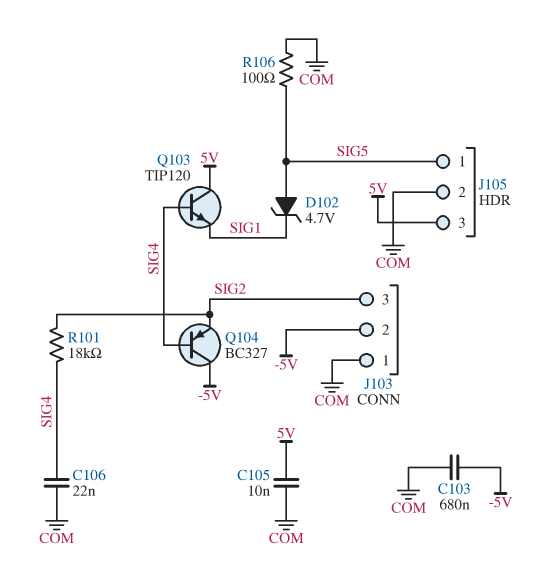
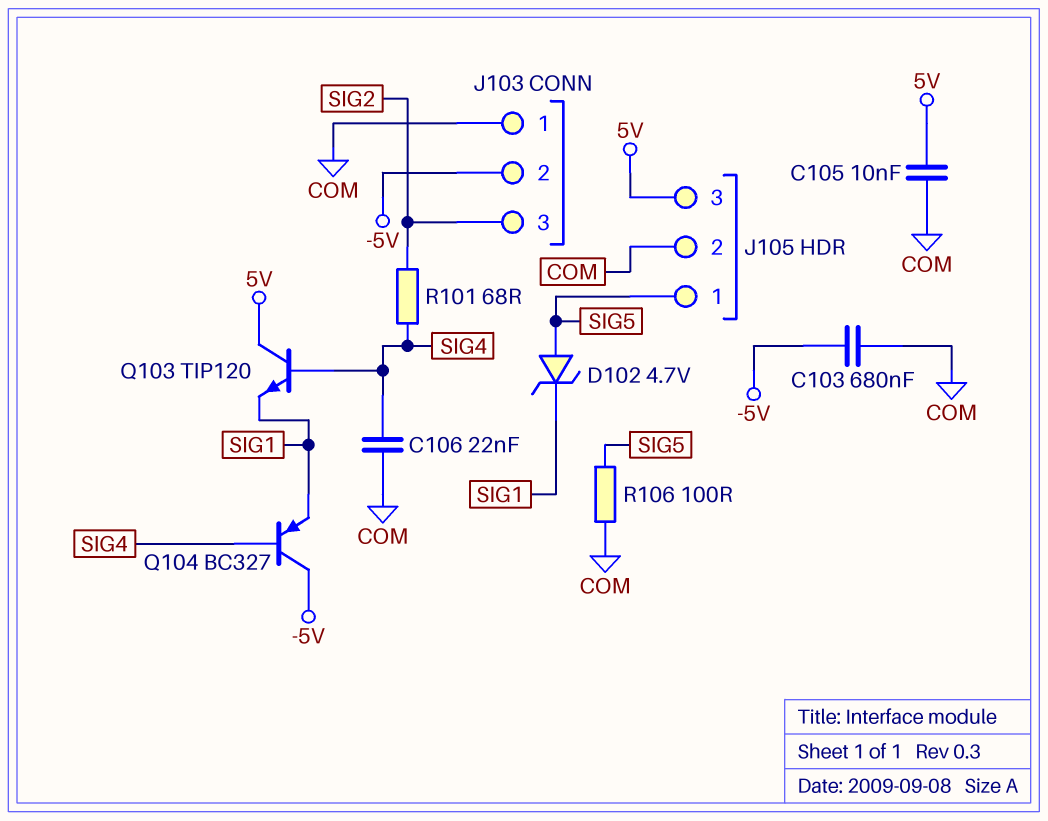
Q104: PNP BC327 (B SIG4, C -5V, E SIG2) -> PNP BC327 (B SIG4, C -5V, E SIG1)
R101: 18k (SIG2, SIG4) -> 68 (SIG2, SIG4)

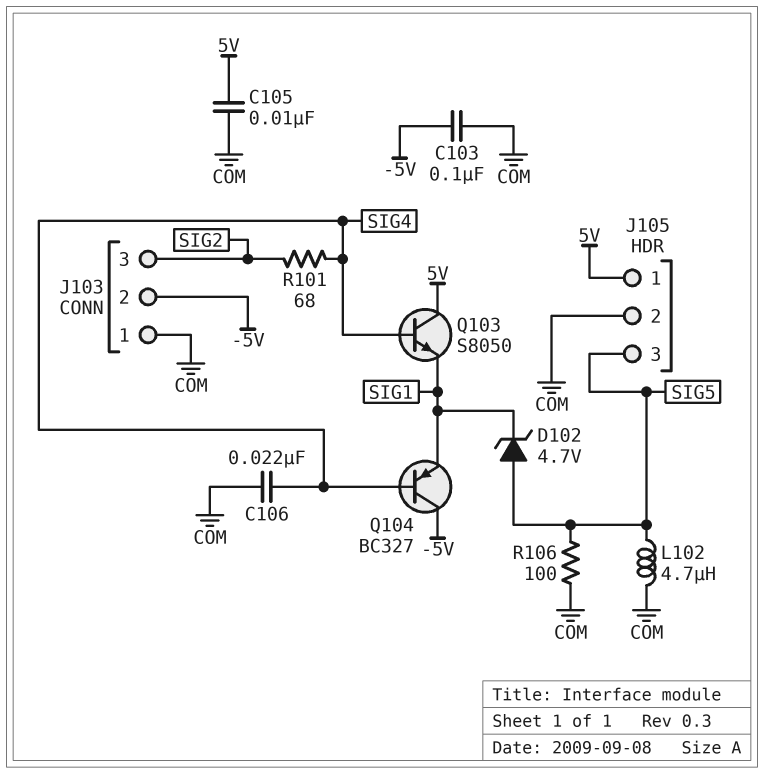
C103: 680nF (-5V, COM) -> 100nF (-5V, COM)
J105 pin 1: SIG5 -> 5V
J105 pin 3: 5V -> SIG5
L102: none -> 4.7uH (COM, SIG5)
Q103: NPN TIP120 (B SIG4, C 5V, E SIG1) -> NPN S8050 (B SIG4, C 5V, E SIG1)

